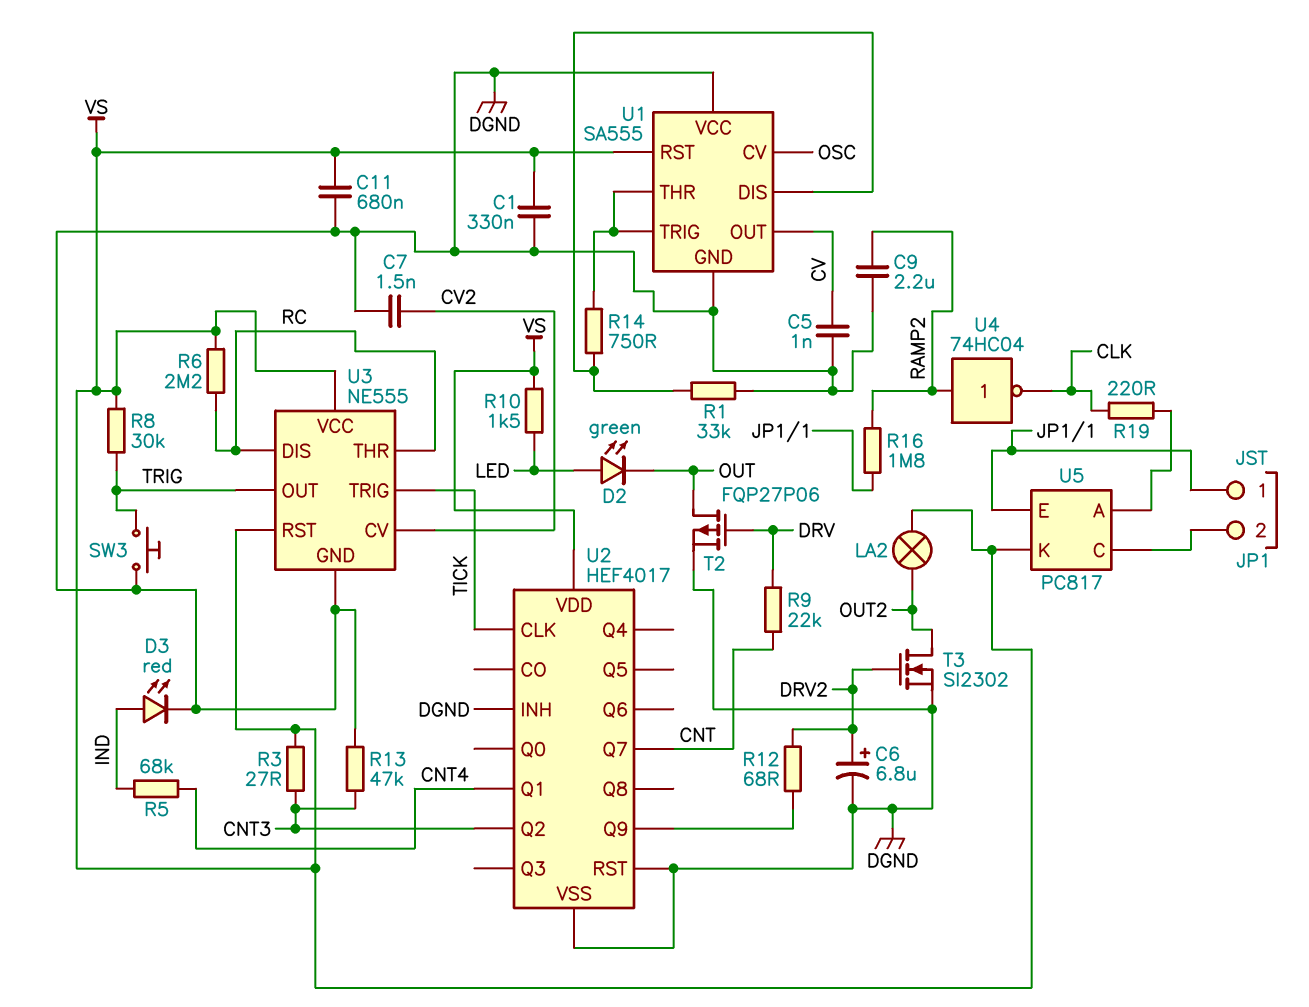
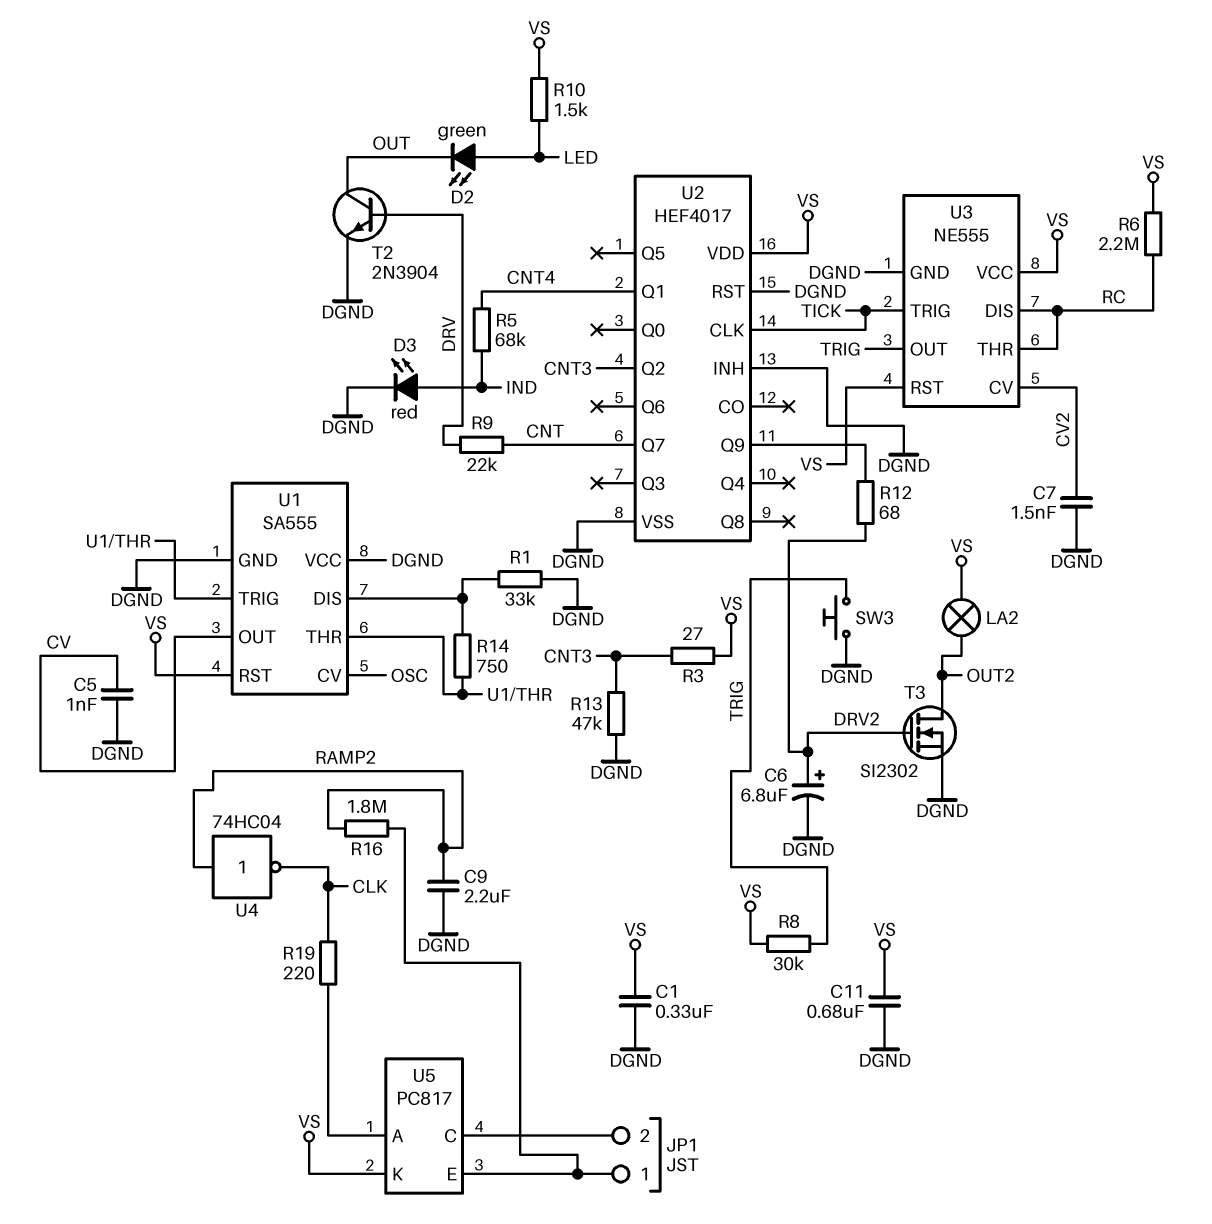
T2: PMOS FQP27P06 (G DRV, D OUT, S DGND) -> NPN 2N3904 (B DRV, C OUT, E DGND)

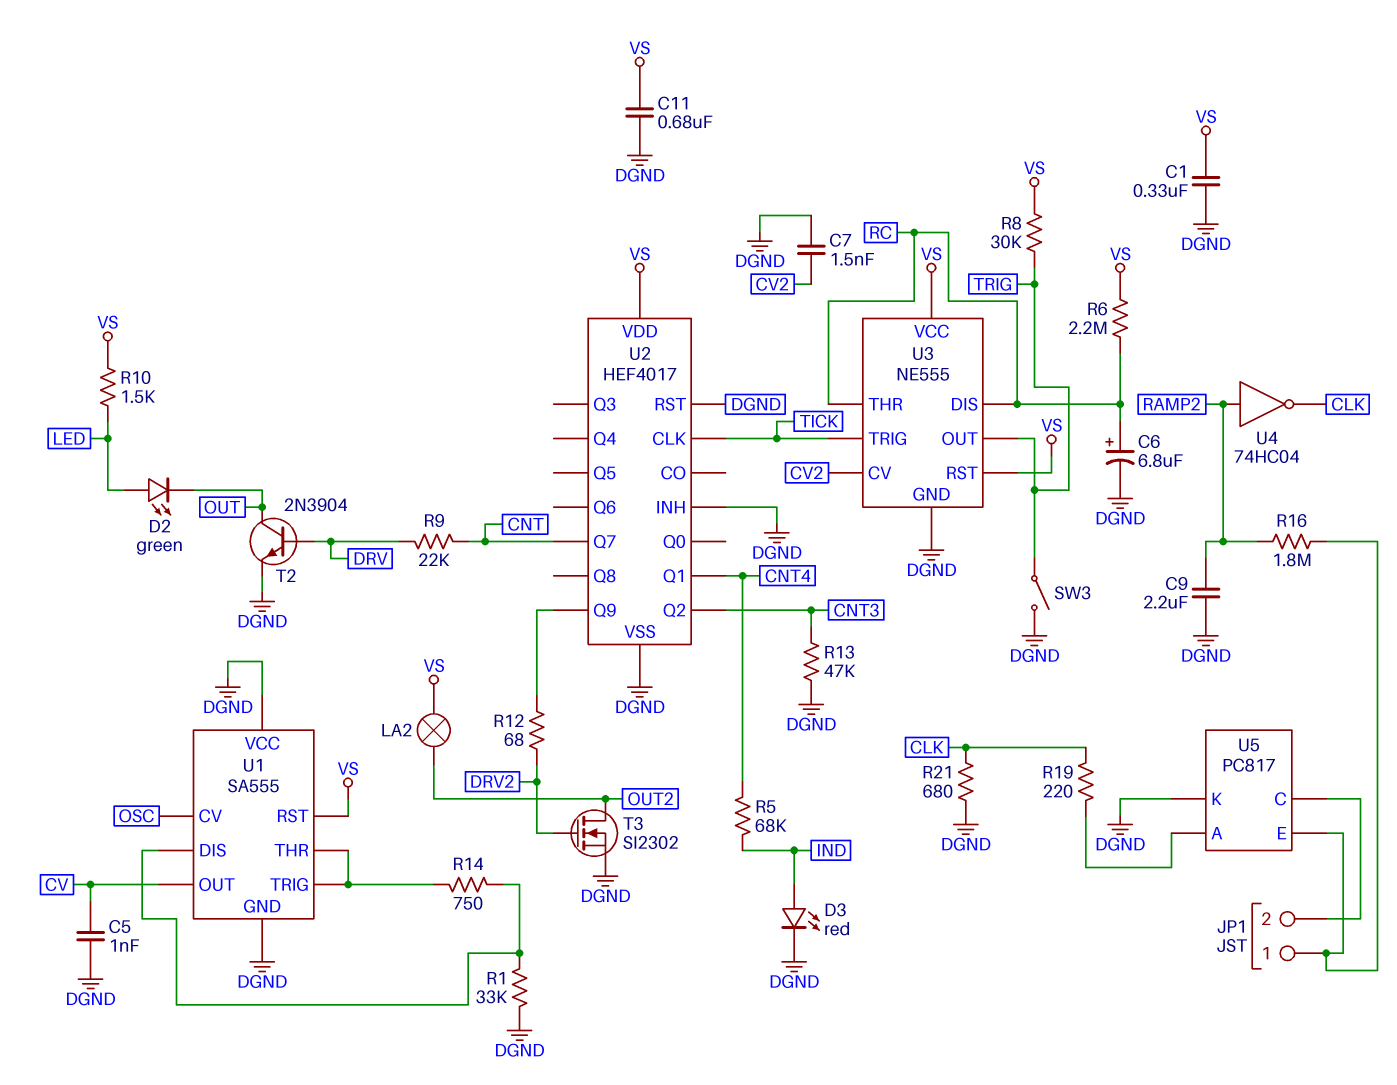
C6: 6.8uF (plus DRV2, minus DGND) -> 6.8uF (plus RC, minus DGND)
R3: 27 (CNT3, VS) -> none
R21: none -> 680 (CLK, DGND)
SW3: button (DGND, TRIG) -> switch (DGND, TRIG)
U5 pin K: VS -> DGND

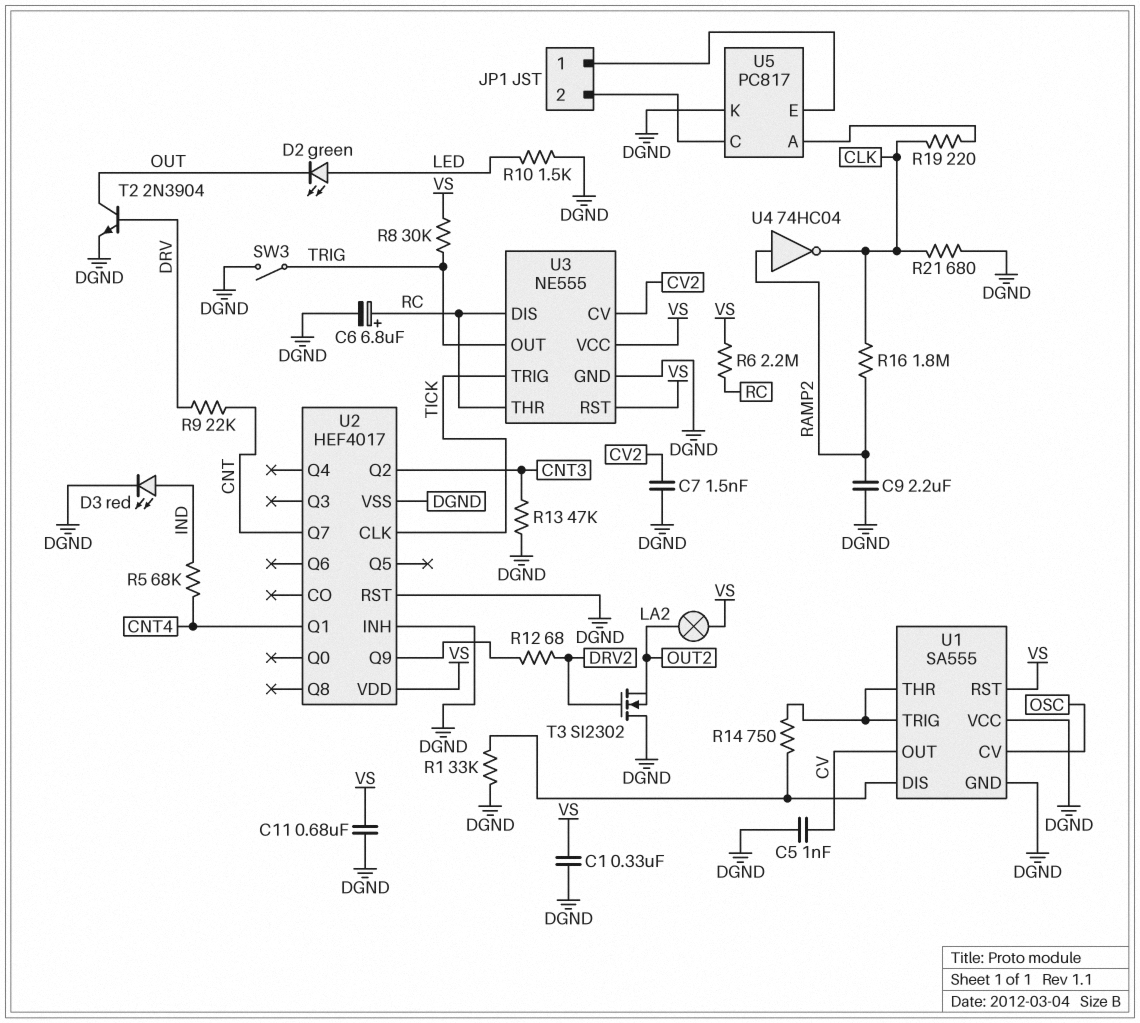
R10: 1.5k (LED, VS) -> 1.5k (DGND, LED)
R16: 1.8M (JP1/1, RAMP2) -> 1.8M (CLK, RAMP2)
T3: NMOS SI2302 (G DRV2, D OUT2, S DGND) -> NMOS SI2302 (G DRV2, D DGND, S OUT2)

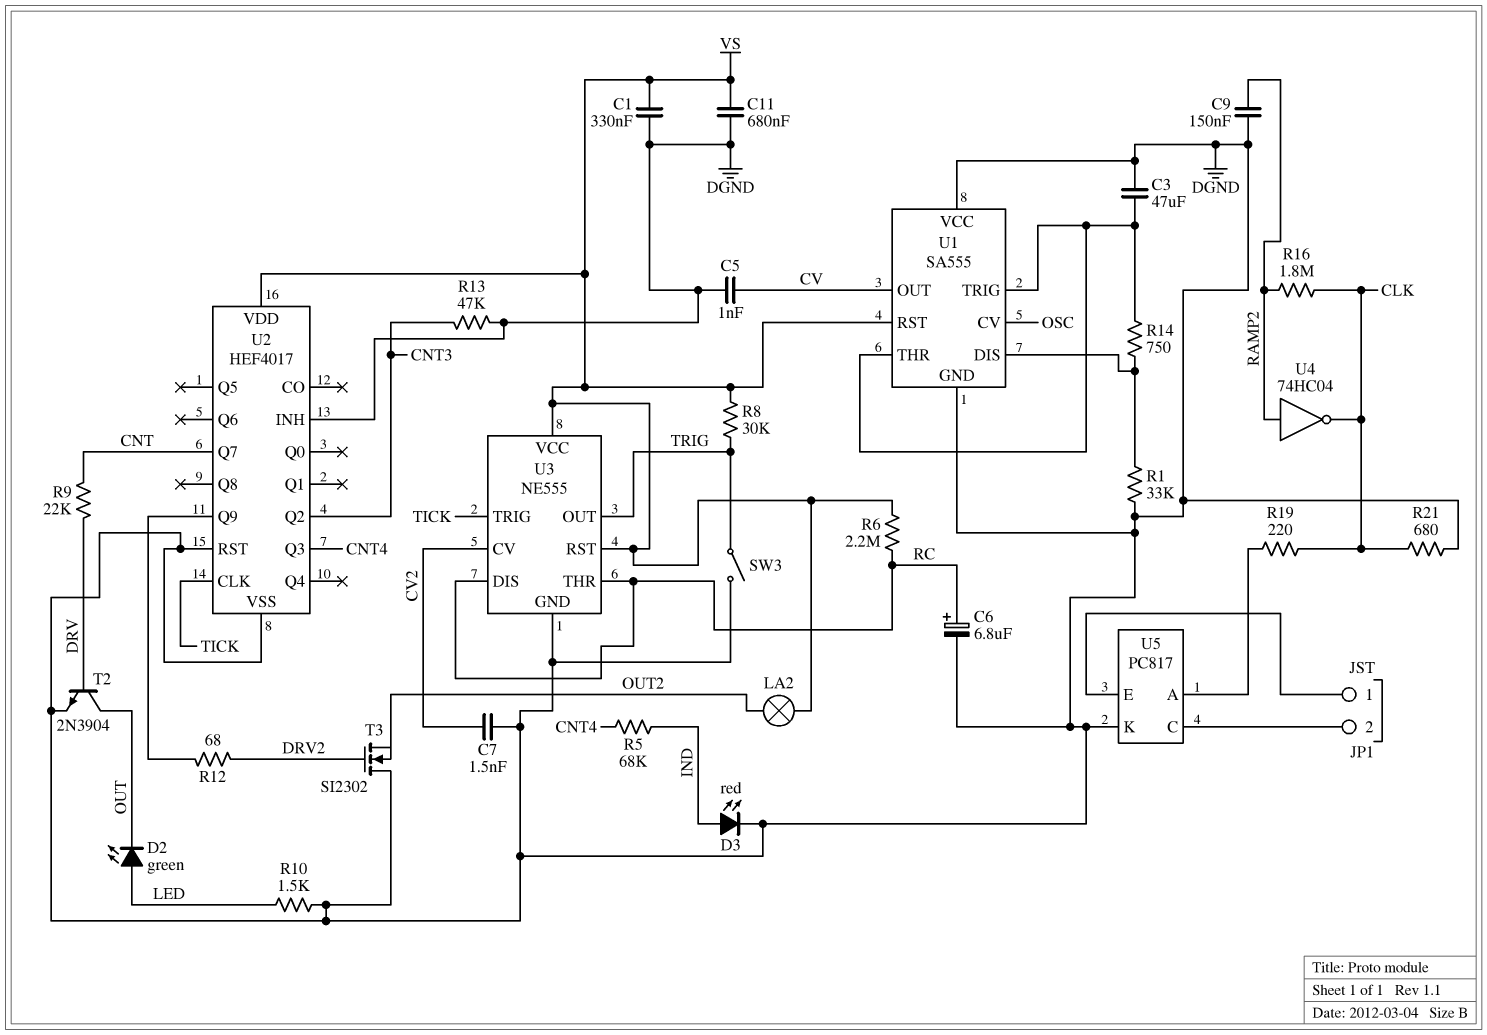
C3: none -> 47uF (DGND, U1/THR)
C9: 2.2uF (DGND, RAMP2) -> 150nF (DGND, RAMP2)
U2 pin Q1: CNT4 -> none
U2 pin Q3: none -> CNT4

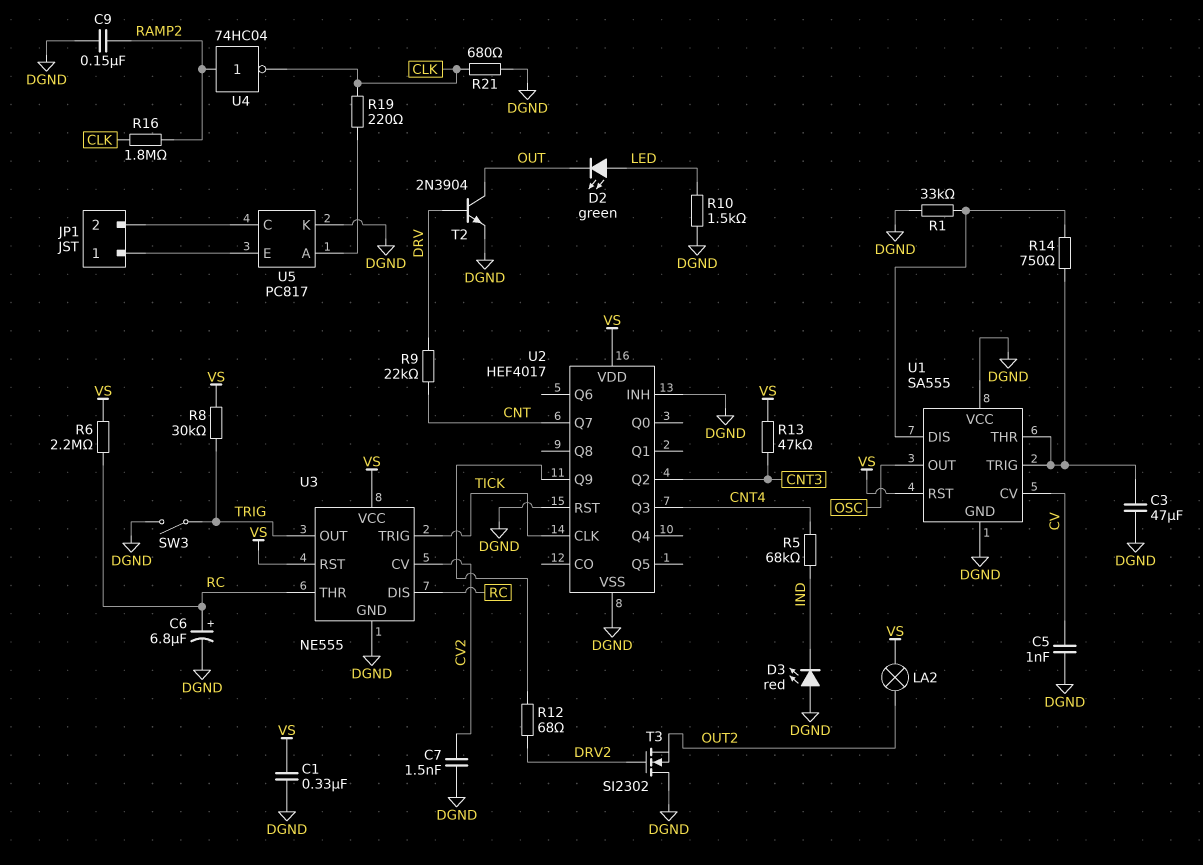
C11: 680nF (DGND, VS) -> none
D3: LED red (A IND, K DGND) -> LED red (A DGND, K IND)
R13: 47k (CNT3, DGND) -> 47k (CNT3, VS)
U1 pin CV: OSC -> CV
U1 pin OUT: CV -> OSC

